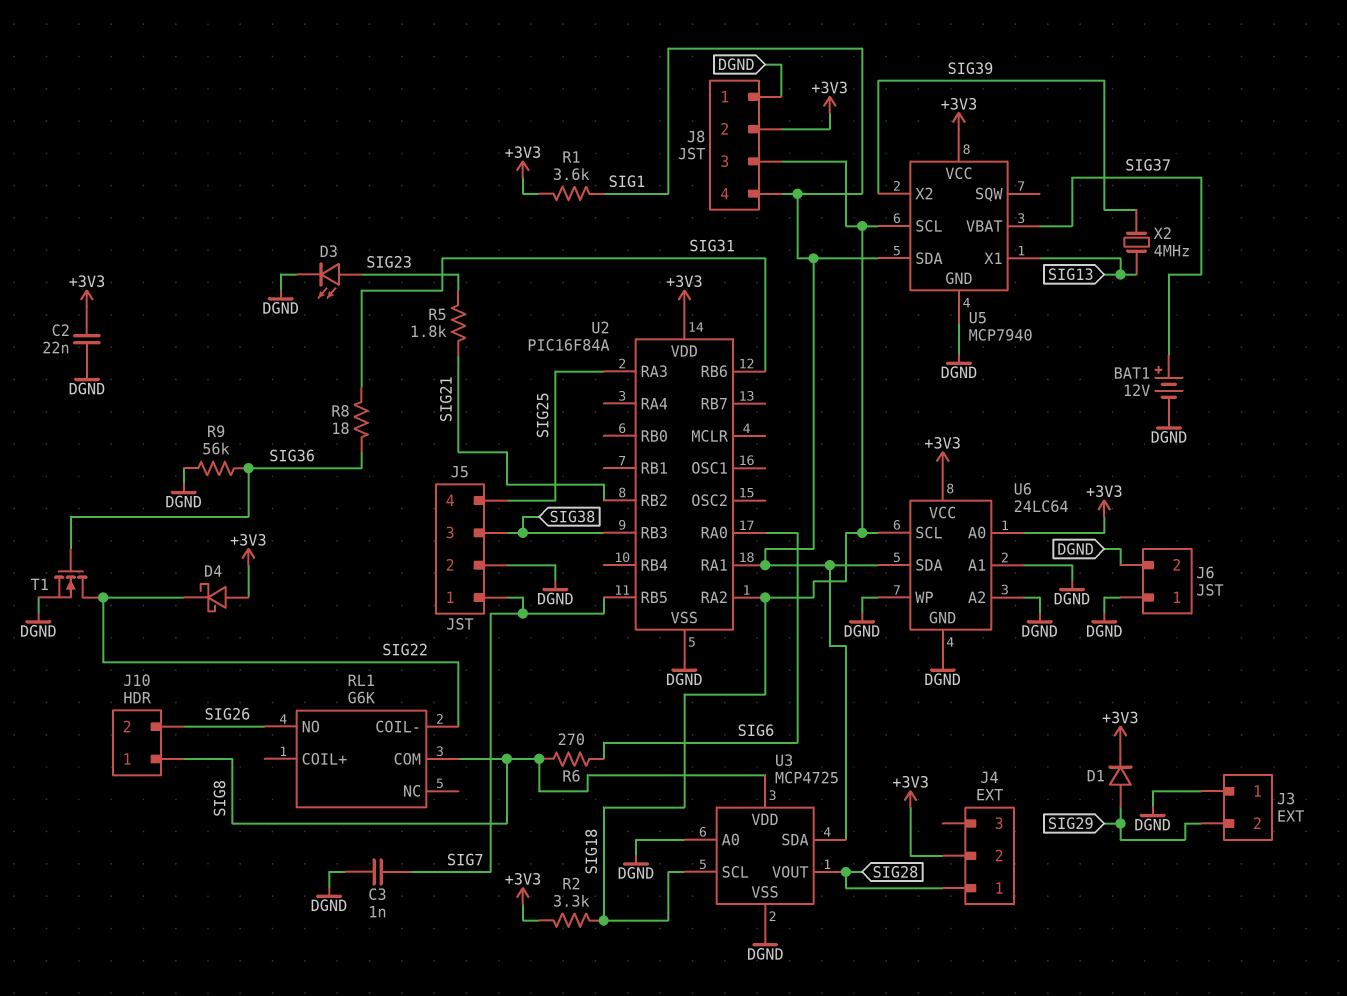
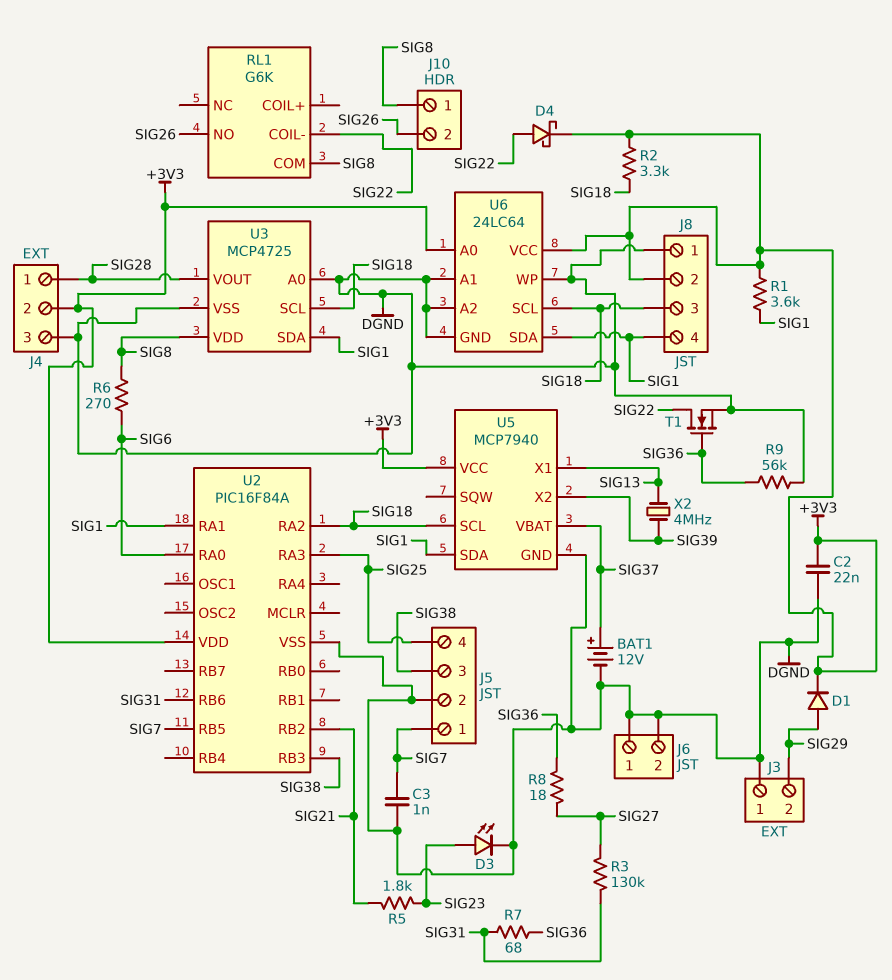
D4: schottky (A +3V3, K SIG22) -> schottky (A SIG22, K +3V3)
J4 pin 3: none -> DGND
R3: none -> 130k (SIG27, SIG31)
R7: none -> 68 (SIG31, SIG36)
R8: 18 (SIG31, SIG36) -> 18 (SIG27, SIG36)

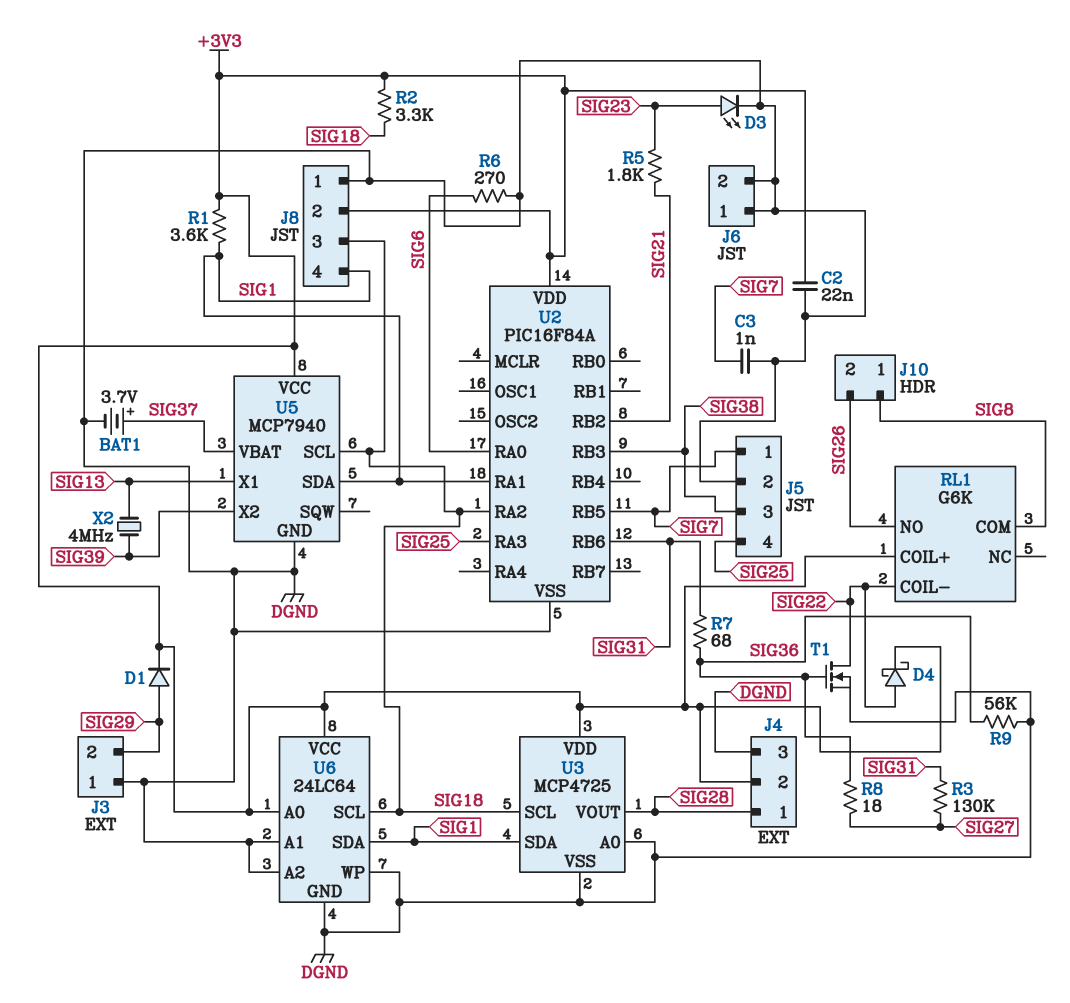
BAT1: 12V (plus SIG37, minus DGND) -> 3.7V (plus SIG37, minus DGND)
R6: 270 (SIG6, SIG8) -> 270 (DGND, SIG6)
RL1 pin COIL+: none -> +3V3
U3 pin VDD: SIG8 -> +3V3

